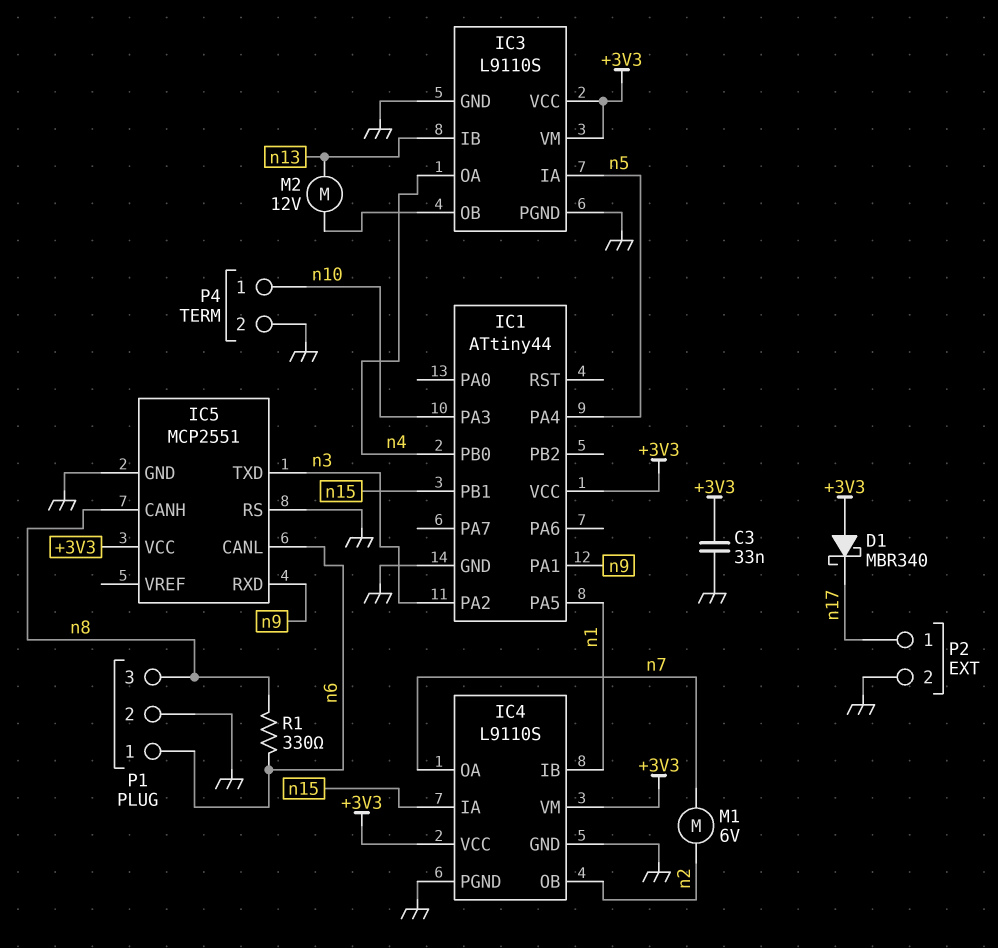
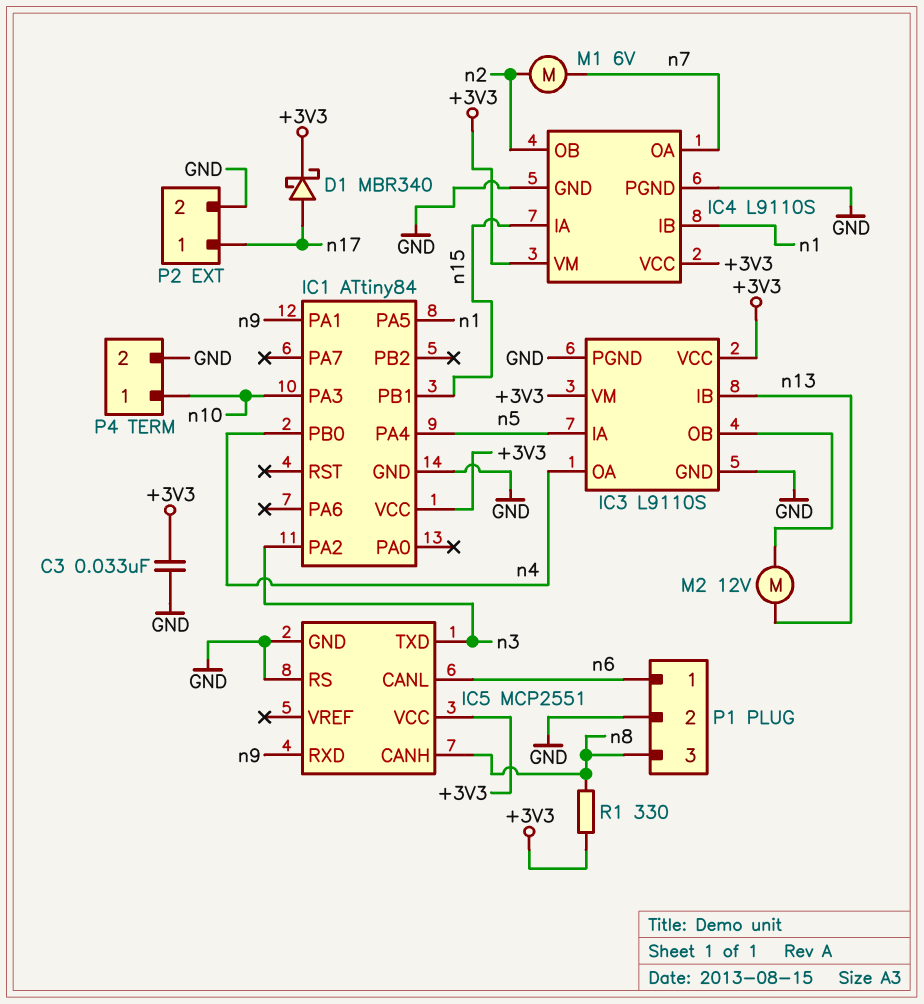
D1: schottky MBR340 (A +3V3, K n17) -> schottky MBR340 (A n17, K +3V3)
IC1: ATtiny44 -> ATtiny84
R1: 330 (n6, n8) -> 330 (+3V3, n8)

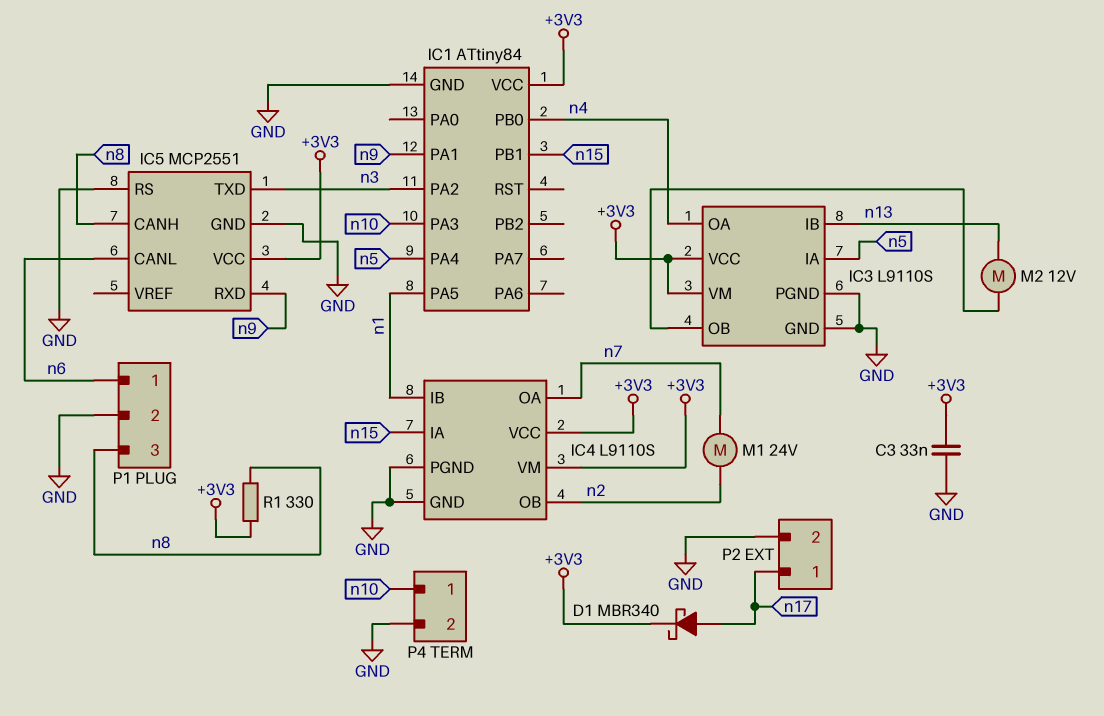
M1: motor 6V (n2, n7) -> motor 24V (n2, n7)

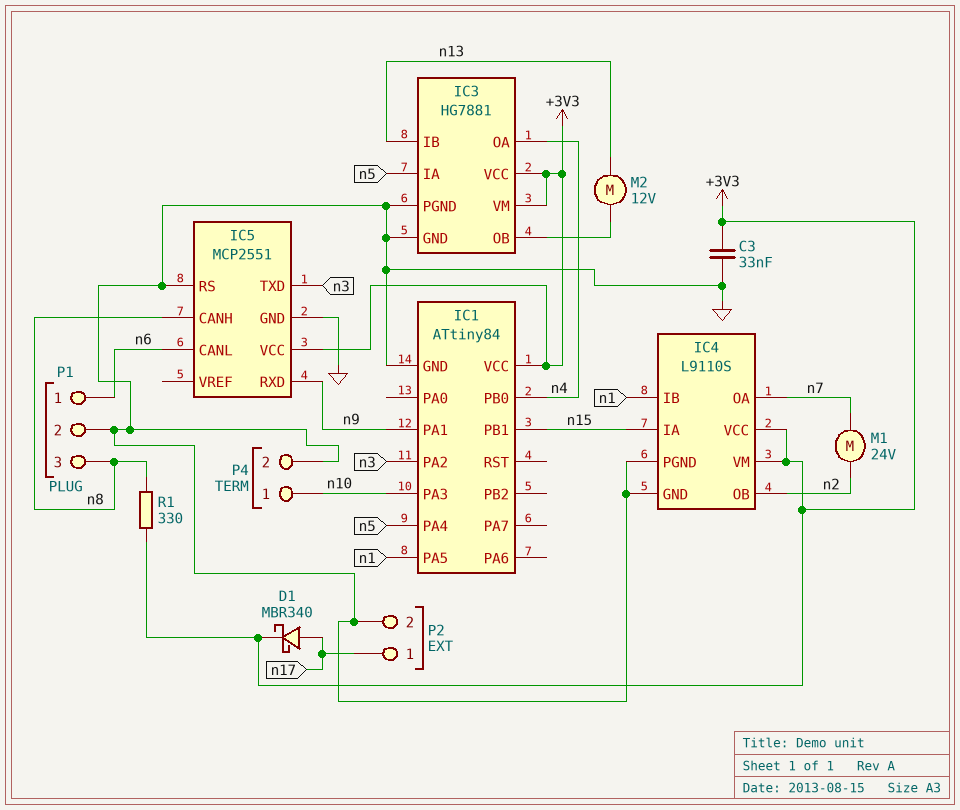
IC3: L9110S -> HG7881

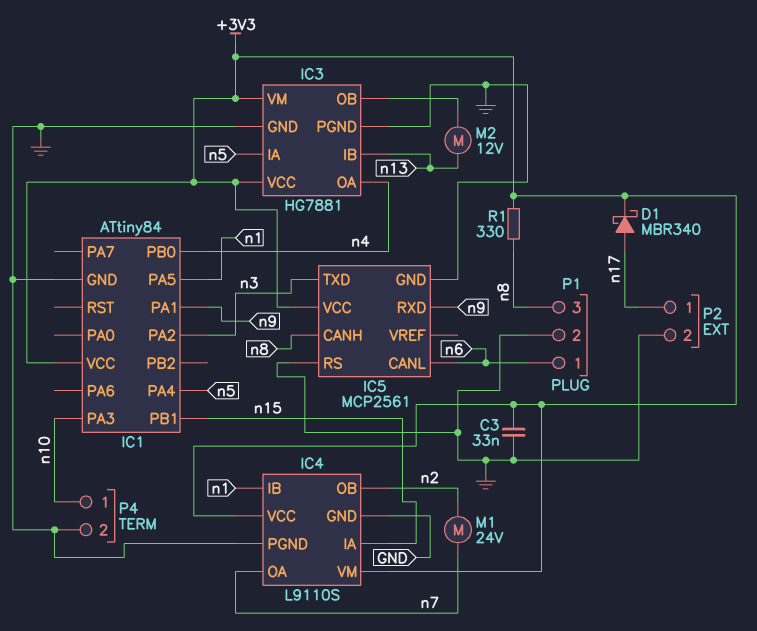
IC5: MCP2551 -> MCP2561

